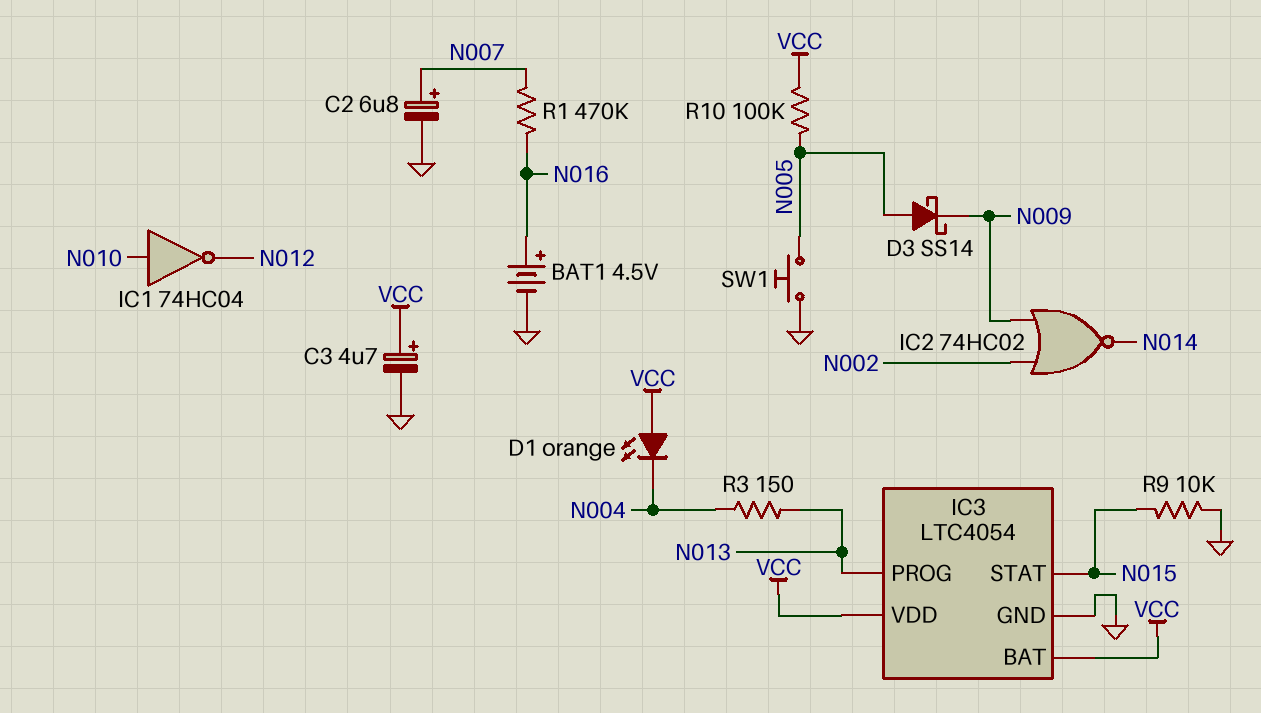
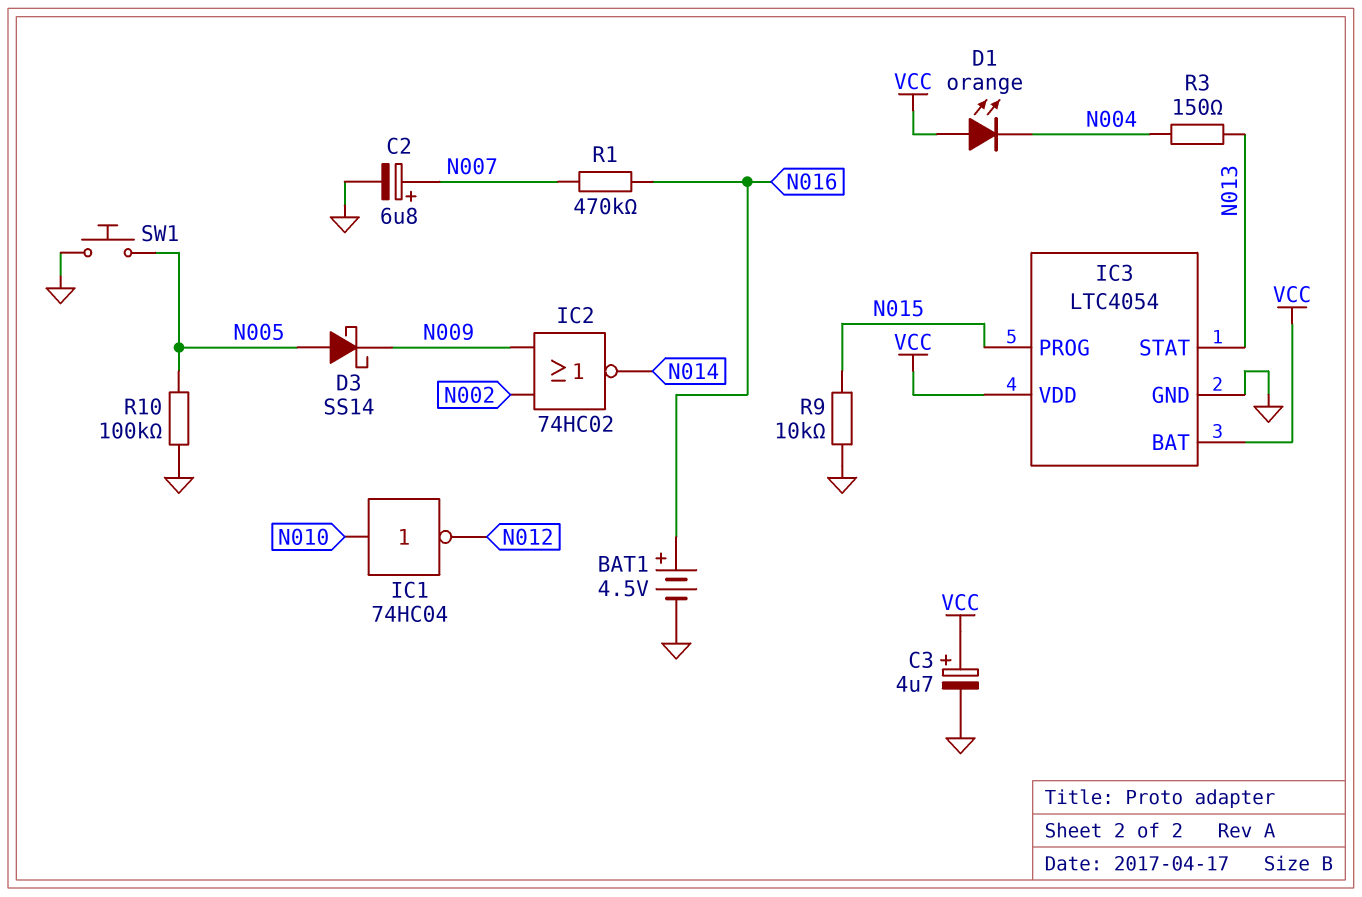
IC3 pin PROG: N013 -> N015
IC3 pin STAT: N015 -> N013
R10: 100k (N005, VCC) -> 100k (GND, N005)

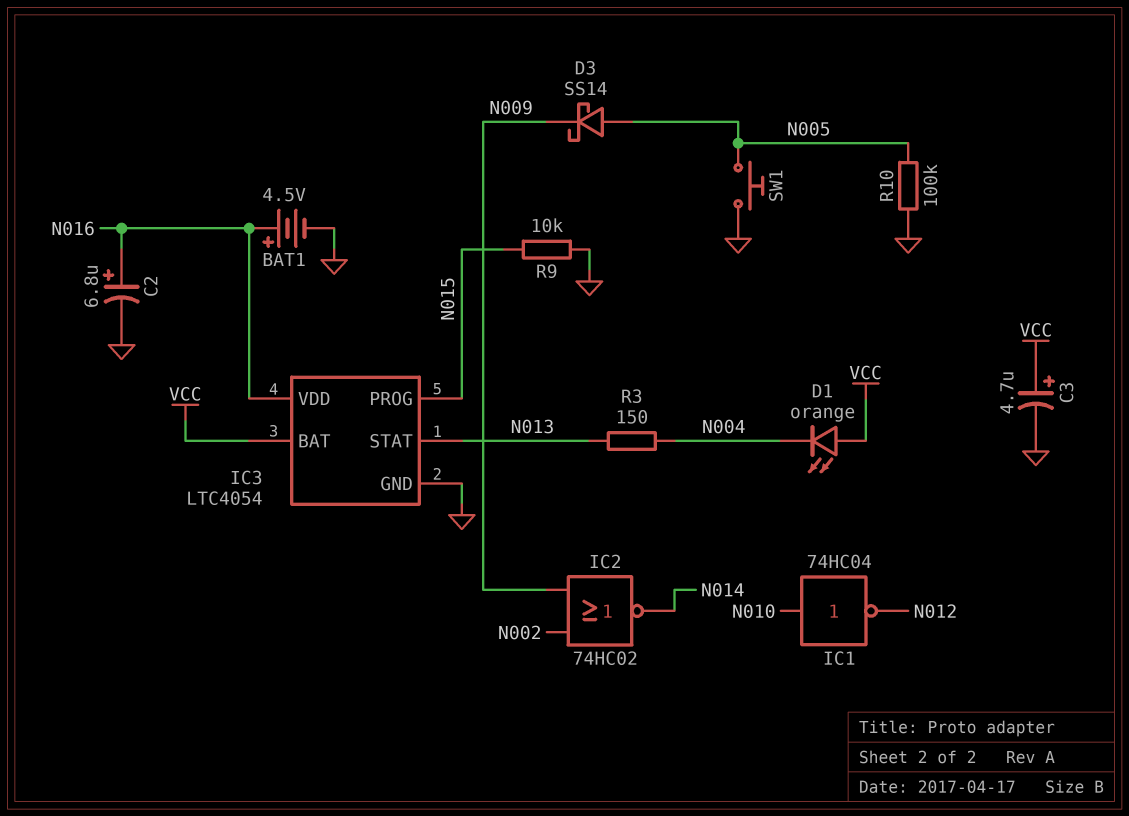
C2: 6.8uF (plus N007, minus GND) -> 6.8uF (plus N016, minus GND)
IC3 pin VDD: VCC -> N016
R1: 470k (N007, N016) -> none

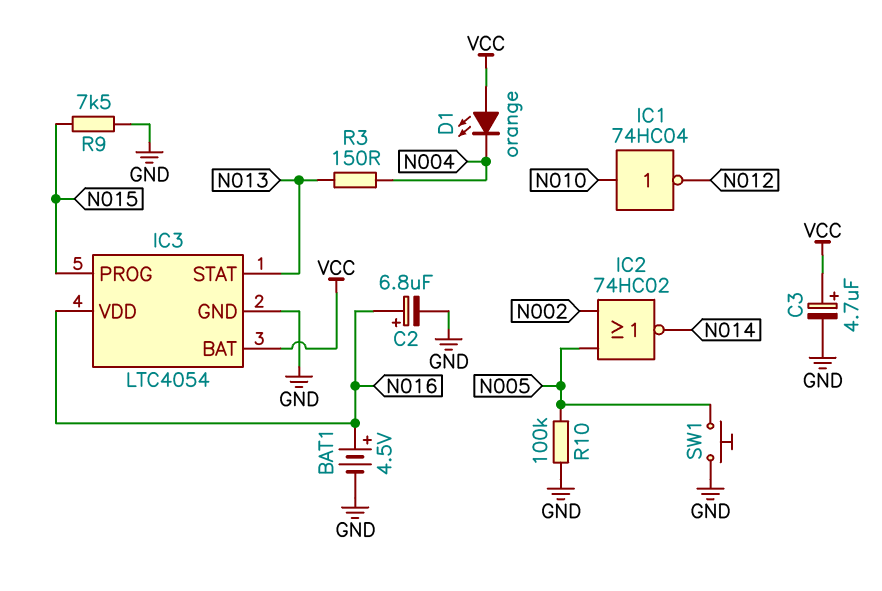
D3: schottky SS14 (A N005, K N009) -> none
IC2: NOR 74HC02 (in N002, in N009, out N014) -> NOR 74HC02 (in N002, in N005, out N014)
R9: 10k (GND, N015) -> 7.5k (GND, N015)

